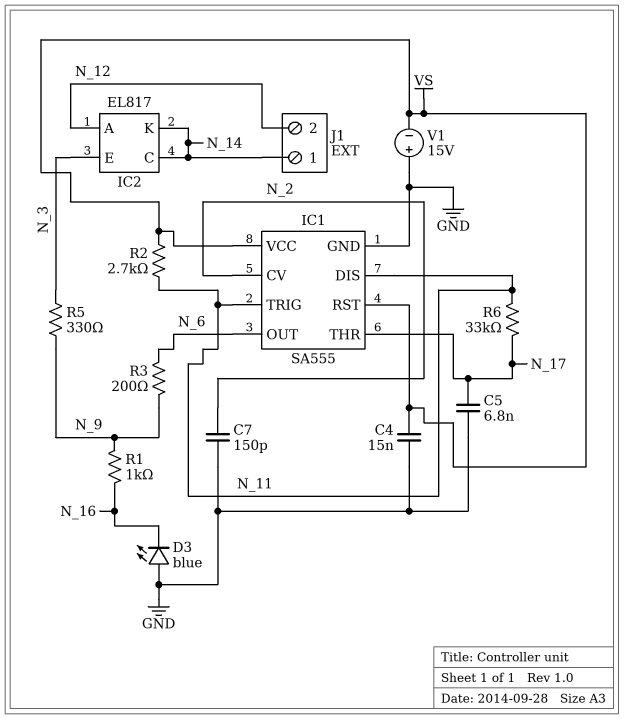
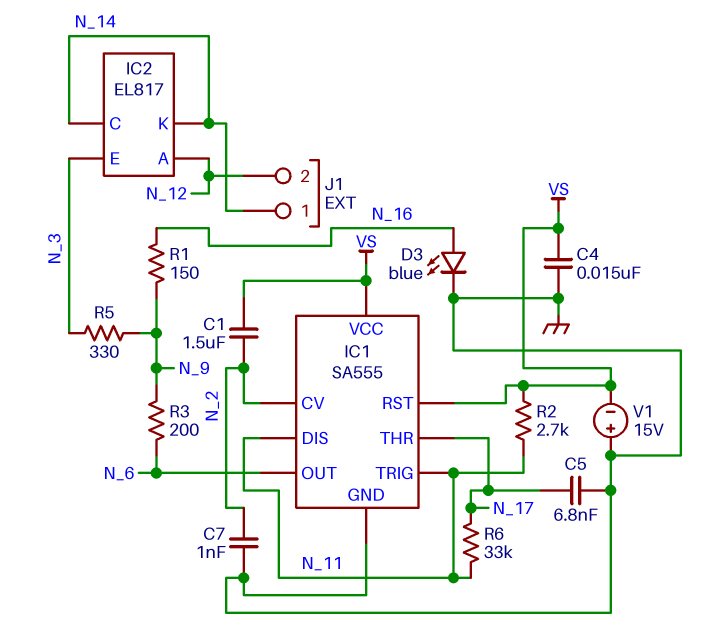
C1: none -> 1.5uF (N_2, VS)
C7: 150pF (GND, N_2) -> 1nF (GND, N_2)
D3: LED blue (A GND, K N_16) -> LED blue (A N_16, K GND)
R1: 1k (N_9, N_16) -> 150 (N_9, N_16)

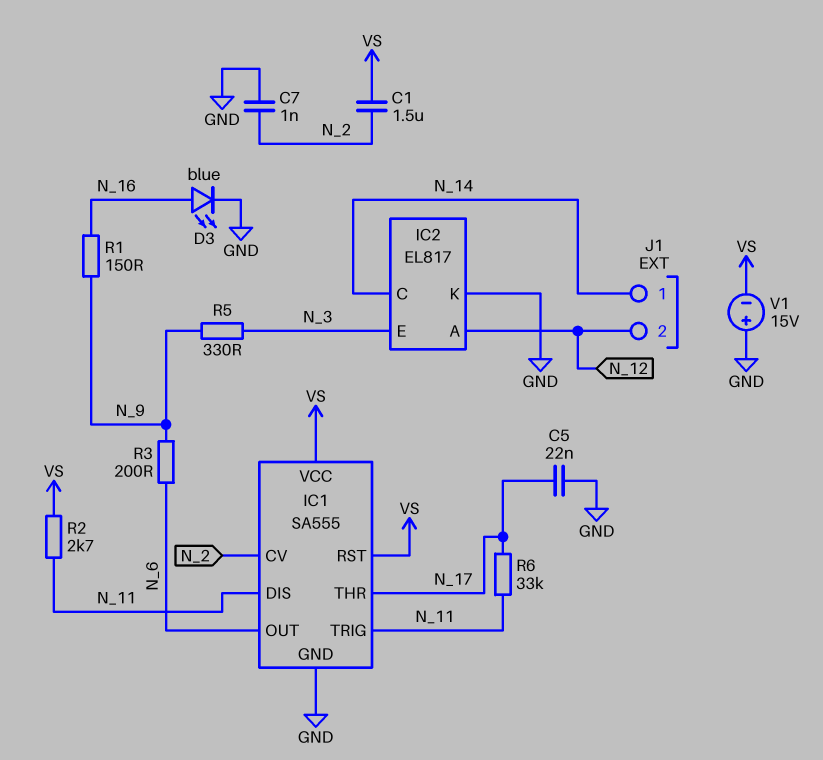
C4: 15nF (GND, VS) -> none
C5: 6.8nF (GND, N_17) -> 22nF (GND, N_17)
IC2 pin K: N_14 -> GND

